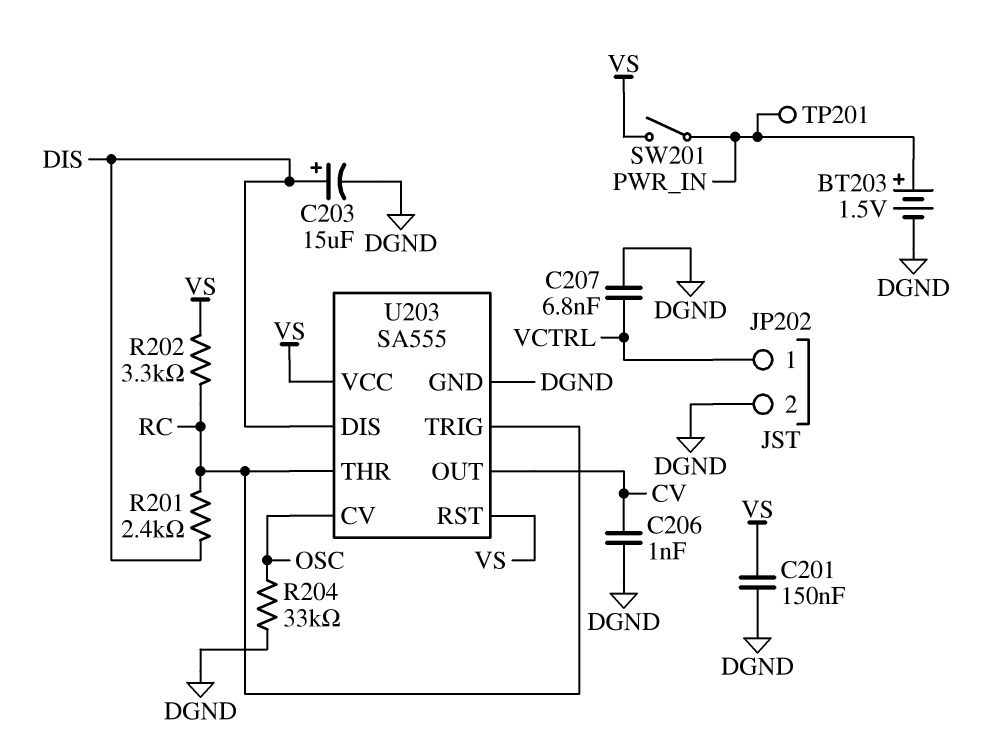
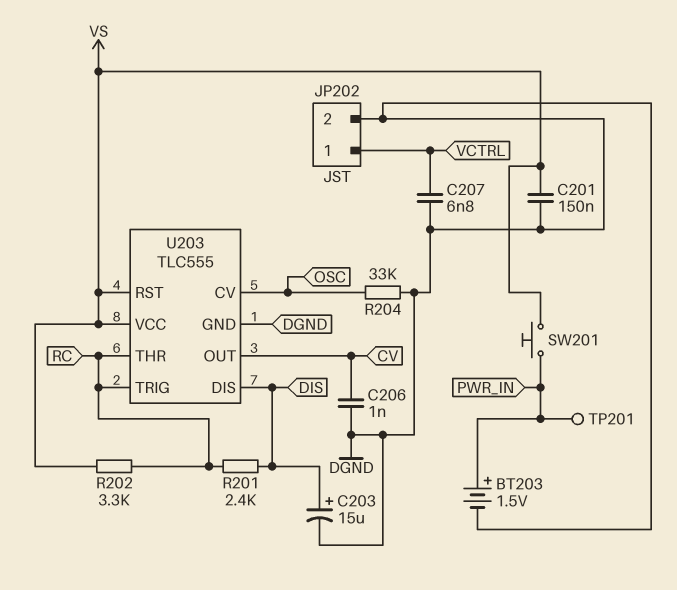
SW201: switch (PWR_IN, VS) -> button (PWR_IN, VS)
U203: SA555 -> TLC555

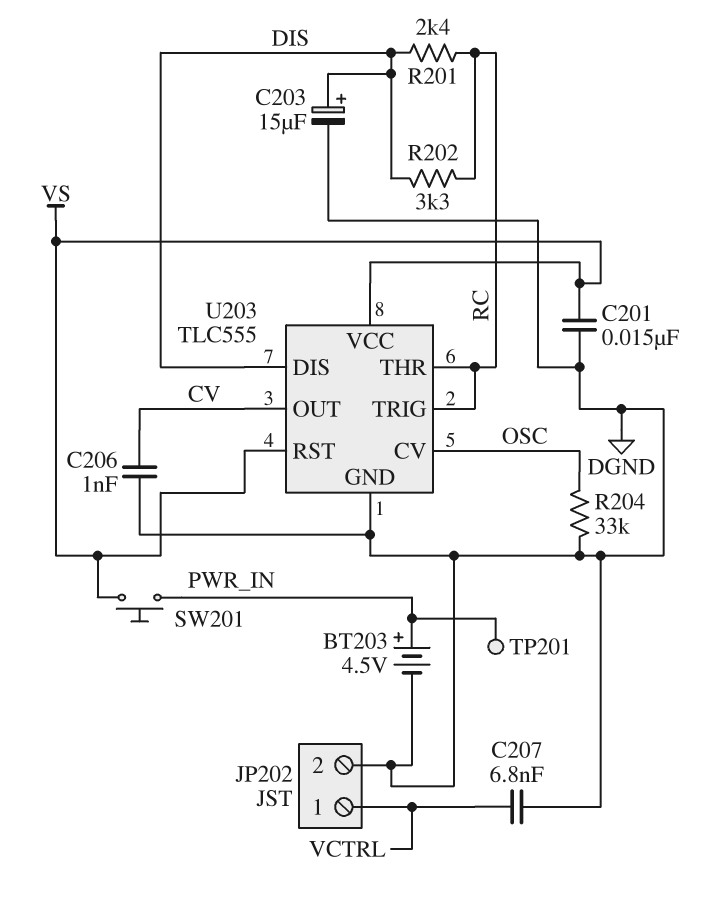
BT203: 1.5V (plus PWR_IN, minus DGND) -> 4.5V (plus PWR_IN, minus DGND)
C201: 150nF (DGND, VS) -> 15nF (DGND, VS)
R202: 3.3k (RC, VS) -> 3.3k (DIS, RC)

